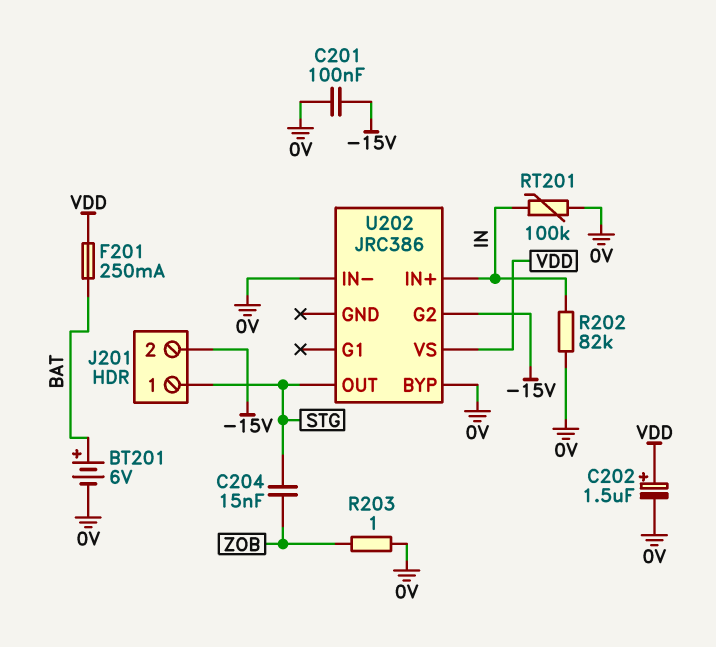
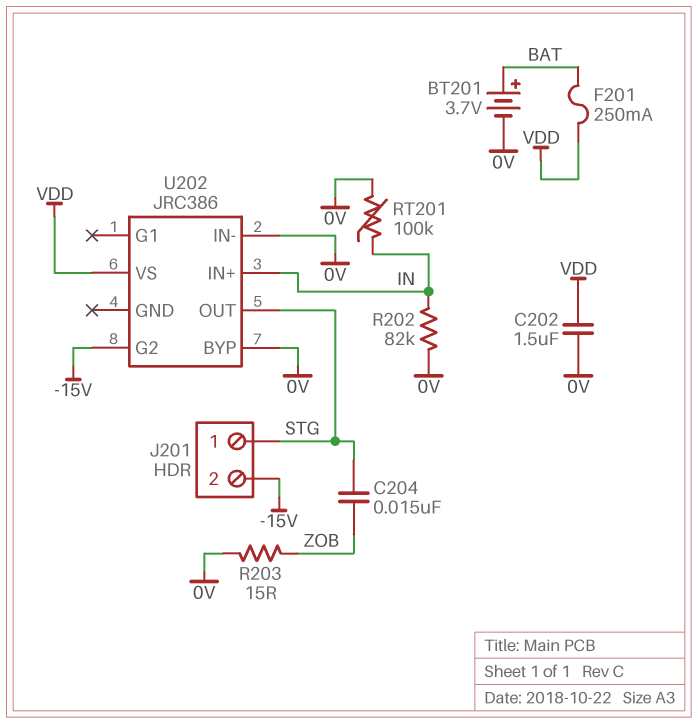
BT201: 6V (plus BAT, minus 0V) -> 3.7V (plus BAT, minus 0V)
C201: 100nF (-15V, 0V) -> none
C202: 1.5uF (plus VDD, minus 0V) -> 1.5uF (0V, VDD)
R203: 1 (0V, ZOB) -> 15 (0V, ZOB)

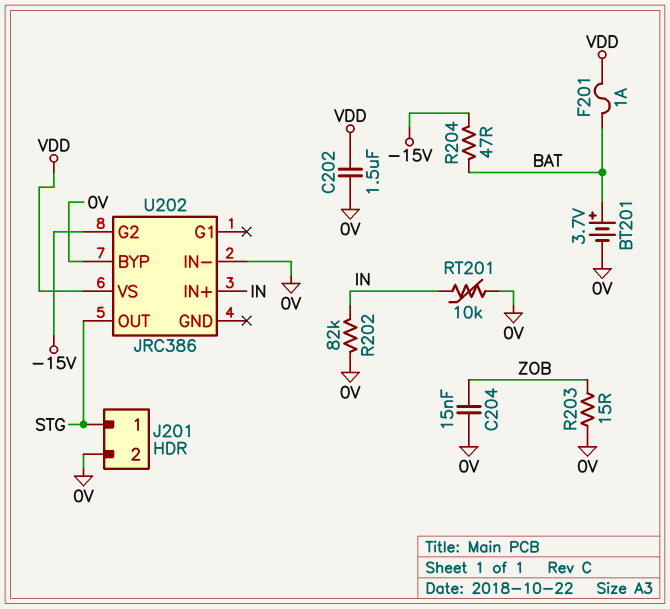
C204: 15nF (STG, ZOB) -> 15nF (0V, ZOB)
F201: 250mA (BAT, VDD) -> 1A (BAT, VDD)
J201 pin 2: -15V -> 0V
R204: none -> 47 (-15V, BAT)
RT201: 100k (0V, IN) -> 10k (0V, IN)

